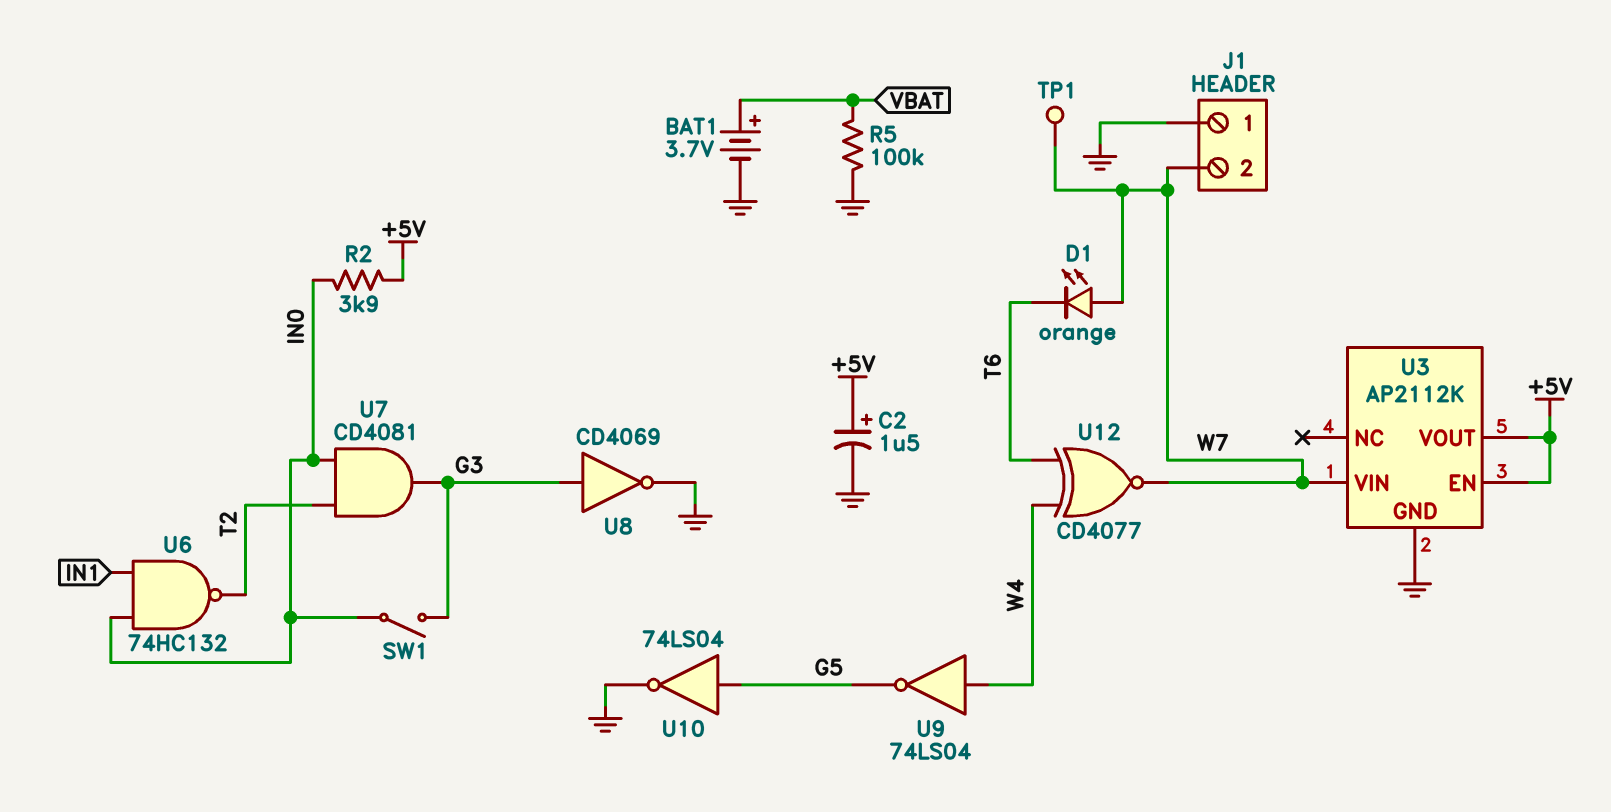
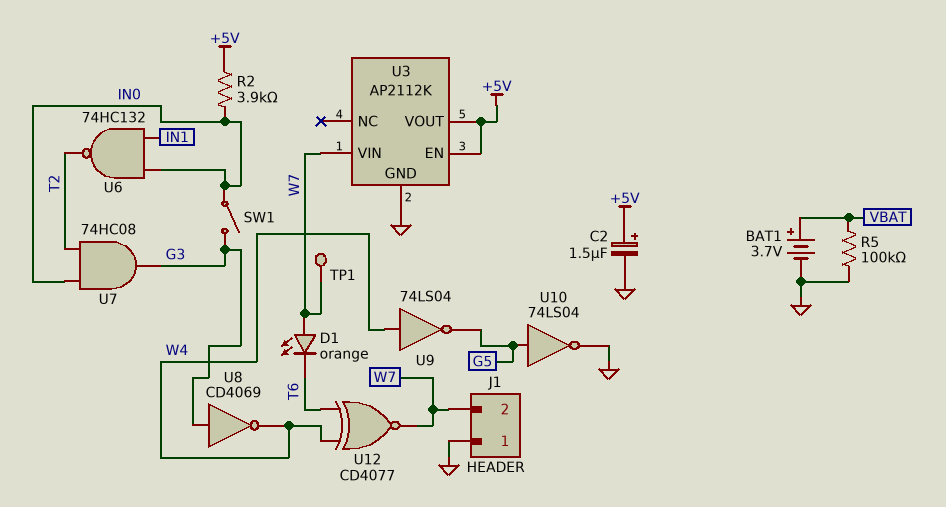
U7: AND CD4081 (in IN0, in T2, out G3) -> AND 74HC08 (in IN0, in T2, out G3)
U8: NOT CD4069 (in G3, out GND) -> NOT CD4069 (in G3, out W4)

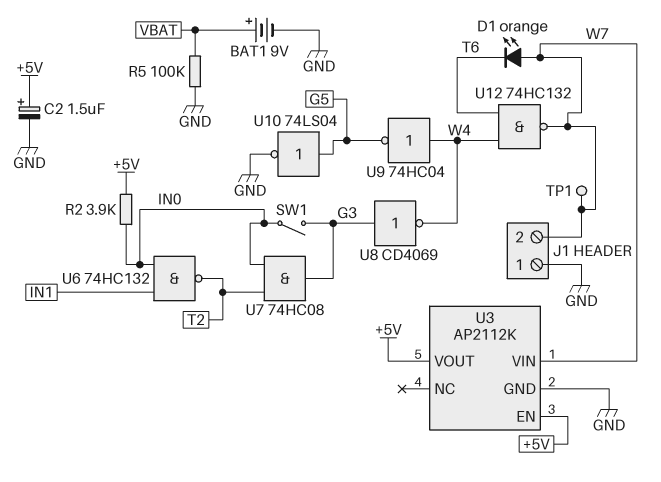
BAT1: 3.7V (plus VBAT, minus GND) -> 9V (plus VBAT, minus GND)
U9: NOT 74LS04 (in W4, out G5) -> NOT 74HC04 (in W4, out G5)
U12: XNOR CD4077 (in T6, in W4, out W7) -> NAND 74HC132 (in T6, in W4, out W7)

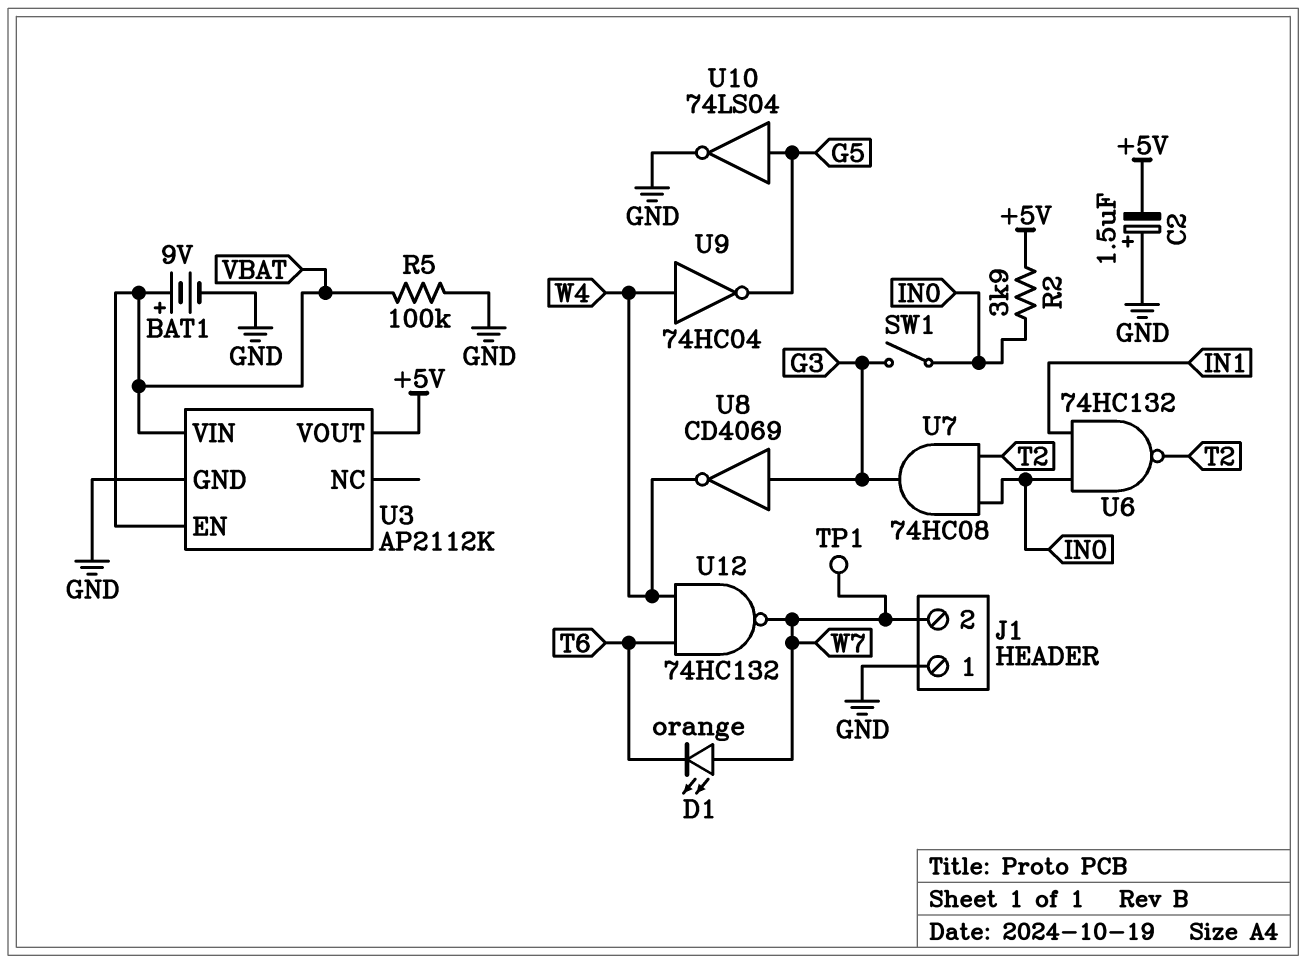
C2: 1.5uF (plus +5V, minus GND) -> 1.5uF (plus GND, minus +5V)
U3 pin EN: +5V -> VBAT
U3 pin VIN: W7 -> VBAT

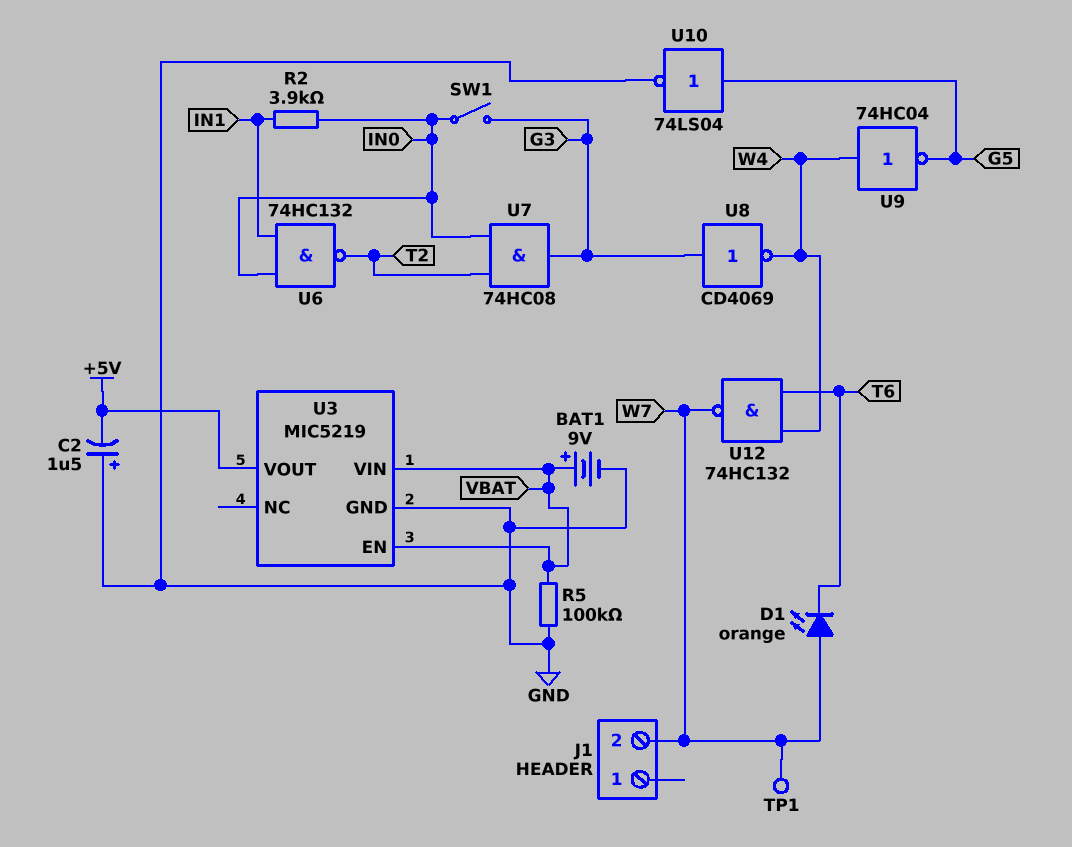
J1 pin 1: GND -> none
R2: 3.9k (+5V, IN0) -> 3.9k (IN0, IN1)
U3: AP2112K -> MIC5219

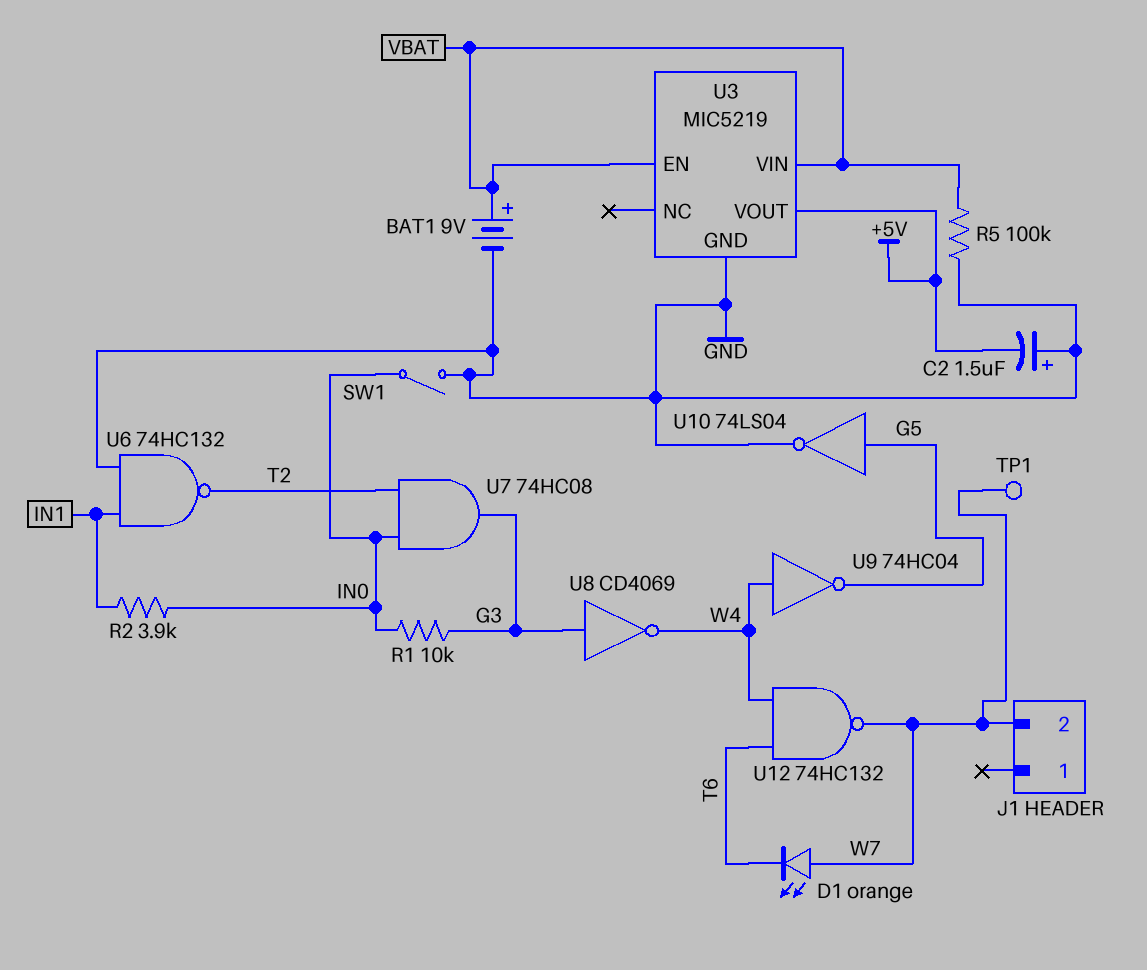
R1: none -> 10k (G3, IN0)
SW1: switch (G3, IN0) -> switch (GND, IN0)
U6: NAND 74HC132 (in IN0, in IN1, out T2) -> NAND 74HC132 (in GND, in IN1, out T2)

